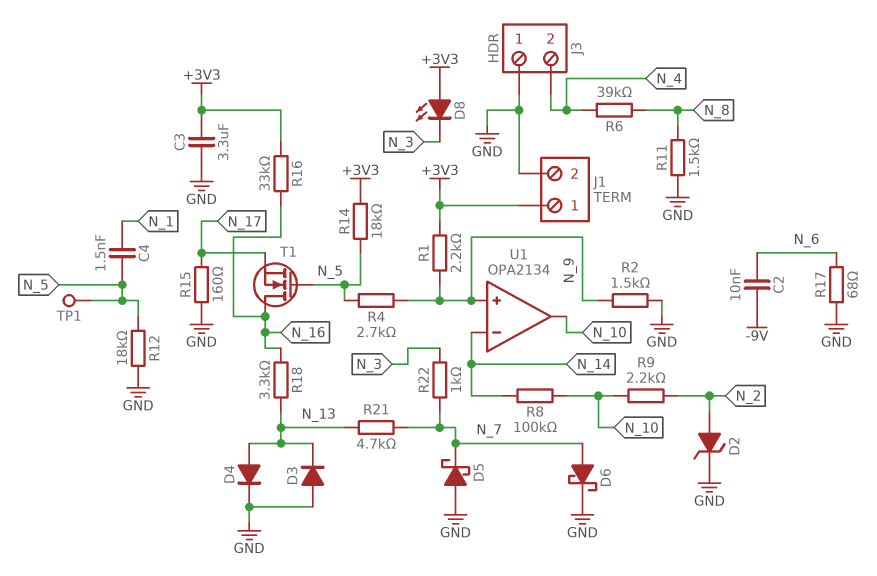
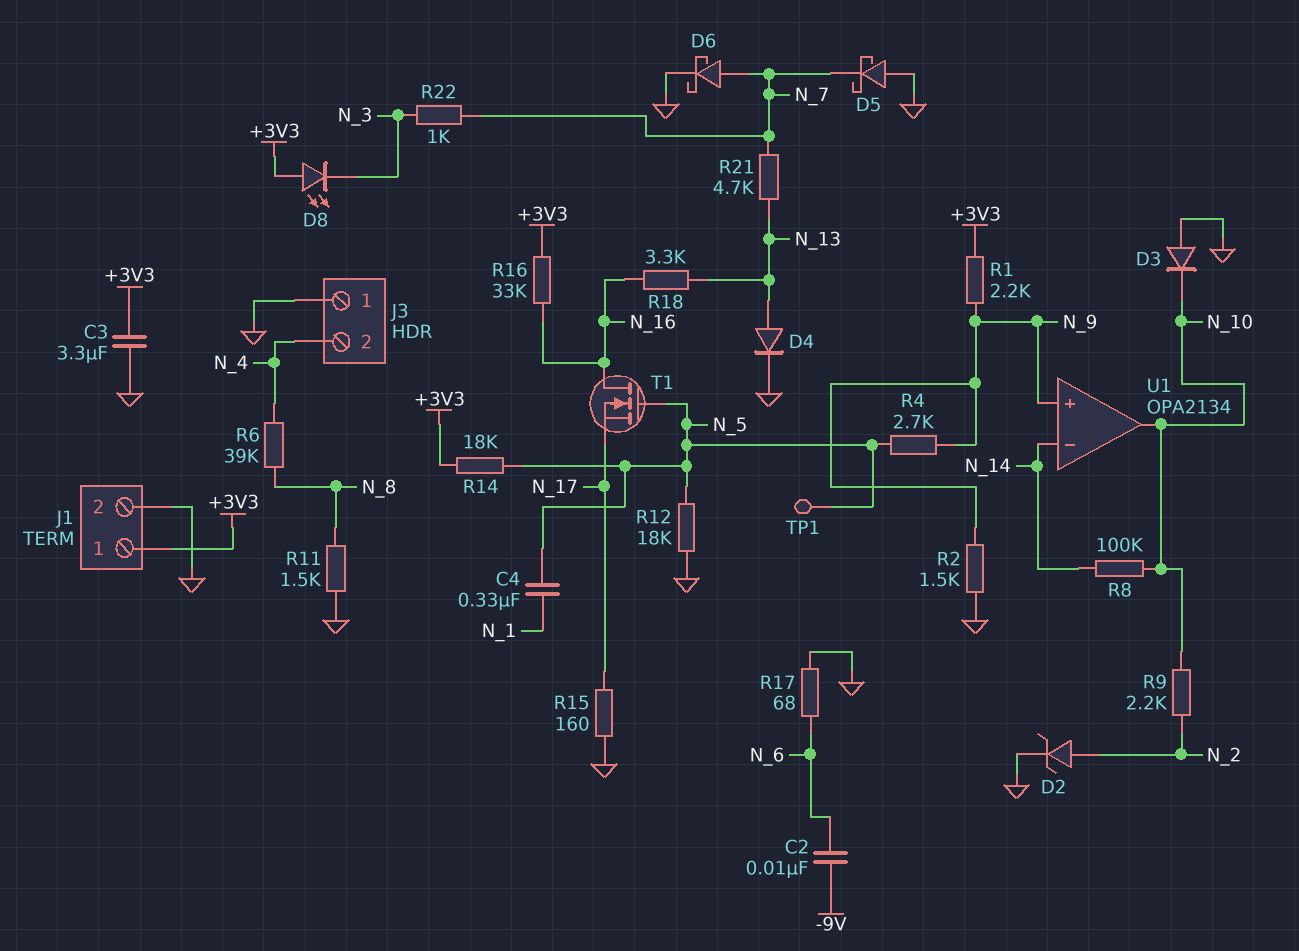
C4: 1.5nF (N_1, N_5) -> 330nF (N_1, N_5)
D3: diode (A GND, K N_13) -> diode (A GND, K N_10)

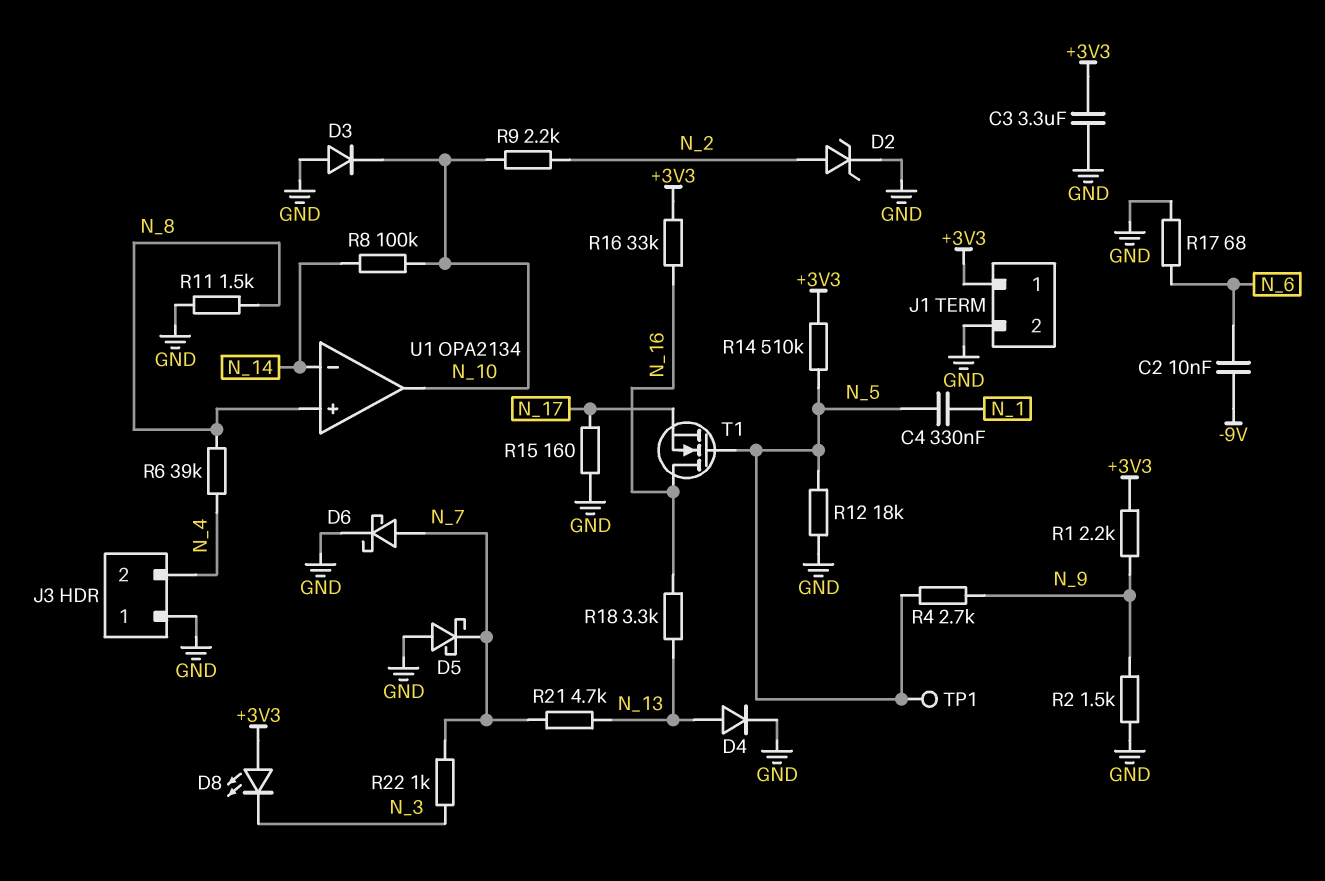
R14: 18k (+3V3, N_5) -> 510k (+3V3, N_5)
U1 pin in+: N_9 -> N_8

